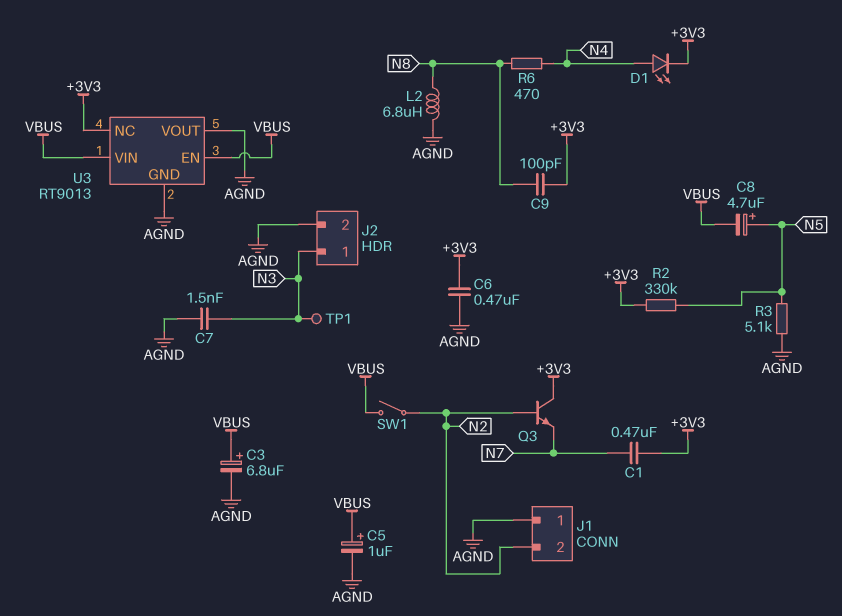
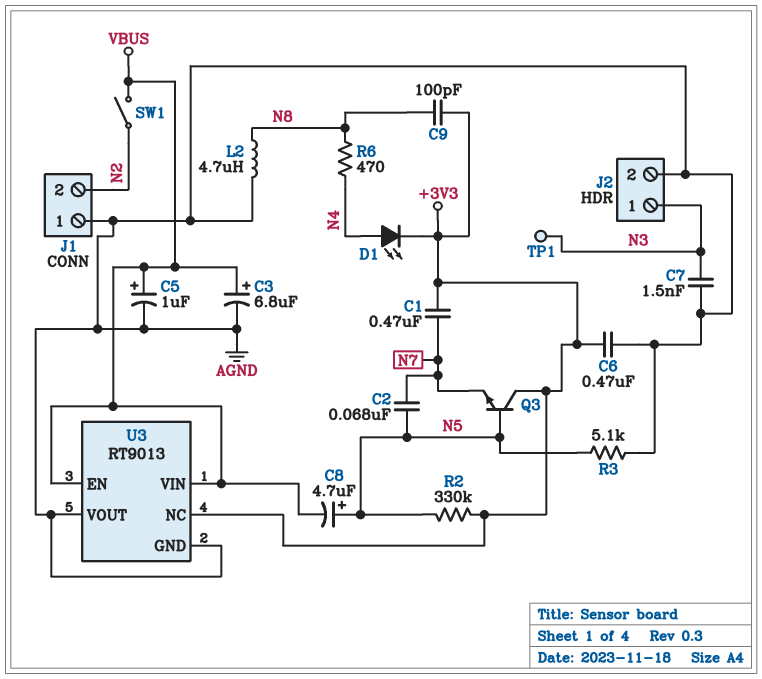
C2: none -> 68nF (N5, N7)
L2: 6.8uH (AGND, N8) -> 4.7uH (AGND, N8)
Q3: NPN (B N2, C +3V3, E N7) -> NPN (B N5, C +3V3, E N7)

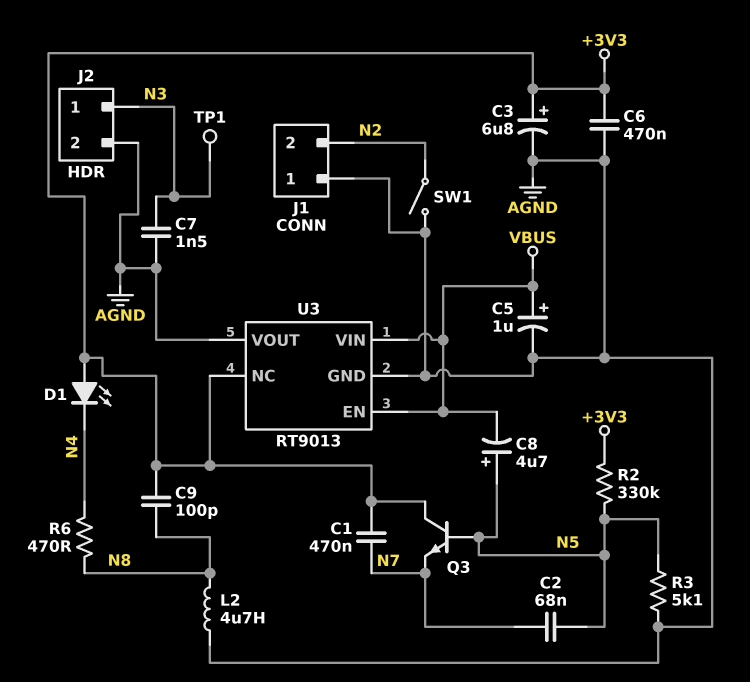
C3: 6.8uF (plus VBUS, minus AGND) -> 6.8uF (plus +3V3, minus AGND)
D1: LED (A N4, K +3V3) -> LED (A +3V3, K N4)
SW1: switch (N2, VBUS) -> switch (AGND, N2)

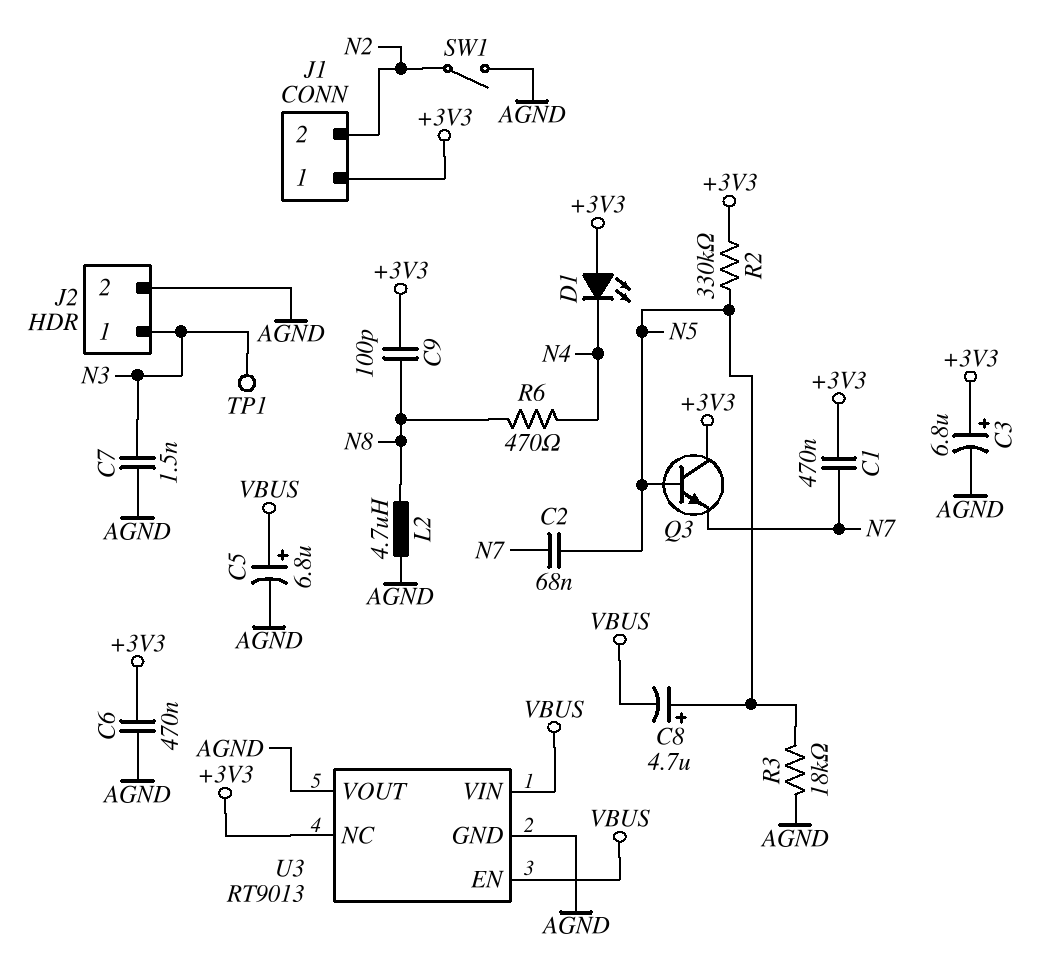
C5: 1uF (plus VBUS, minus AGND) -> 6.8uF (plus VBUS, minus AGND)
J1 pin 1: AGND -> +3V3
R3: 5.1k (AGND, N5) -> 18k (AGND, N5)

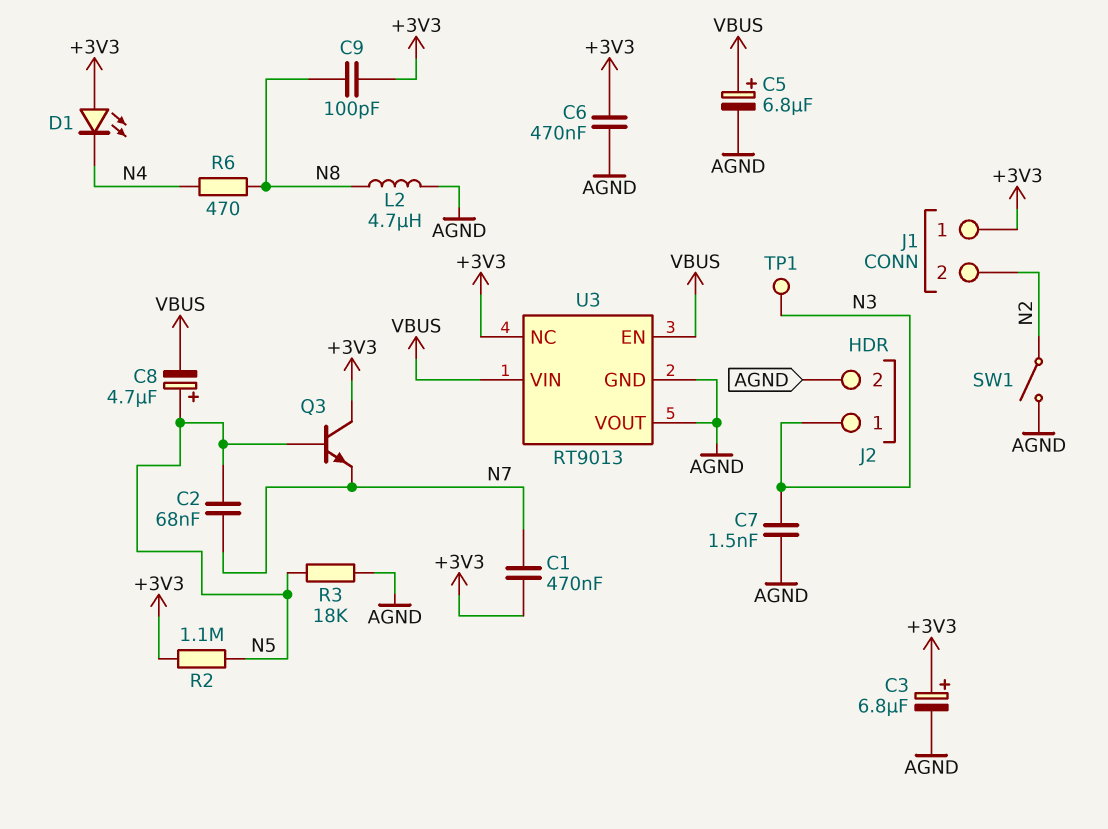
R2: 330k (+3V3, N5) -> 1.1M (+3V3, N5)

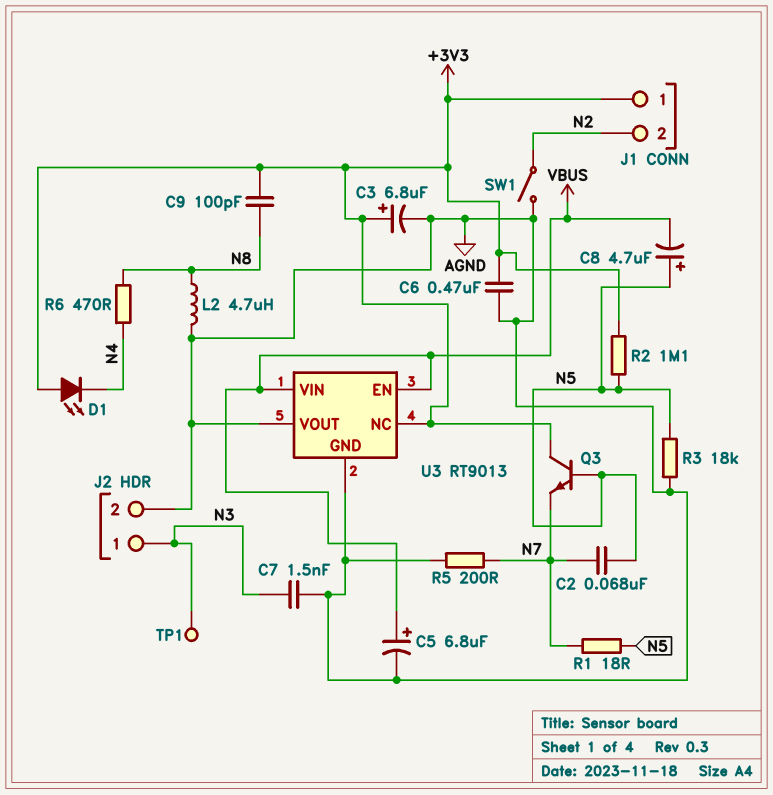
C1: 470nF (+3V3, N7) -> none
R1: none -> 18 (N5, N7)
R5: none -> 200 (AGND, N7)

